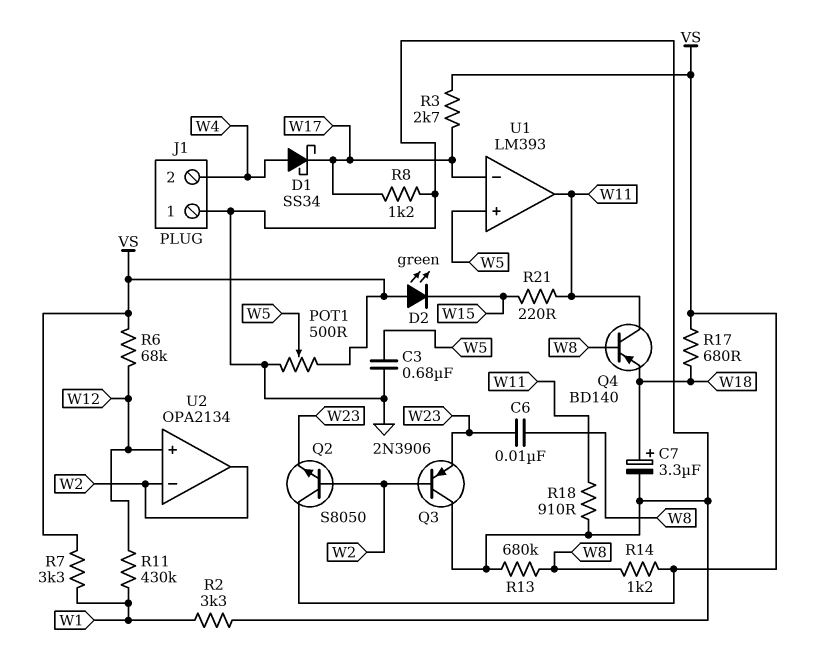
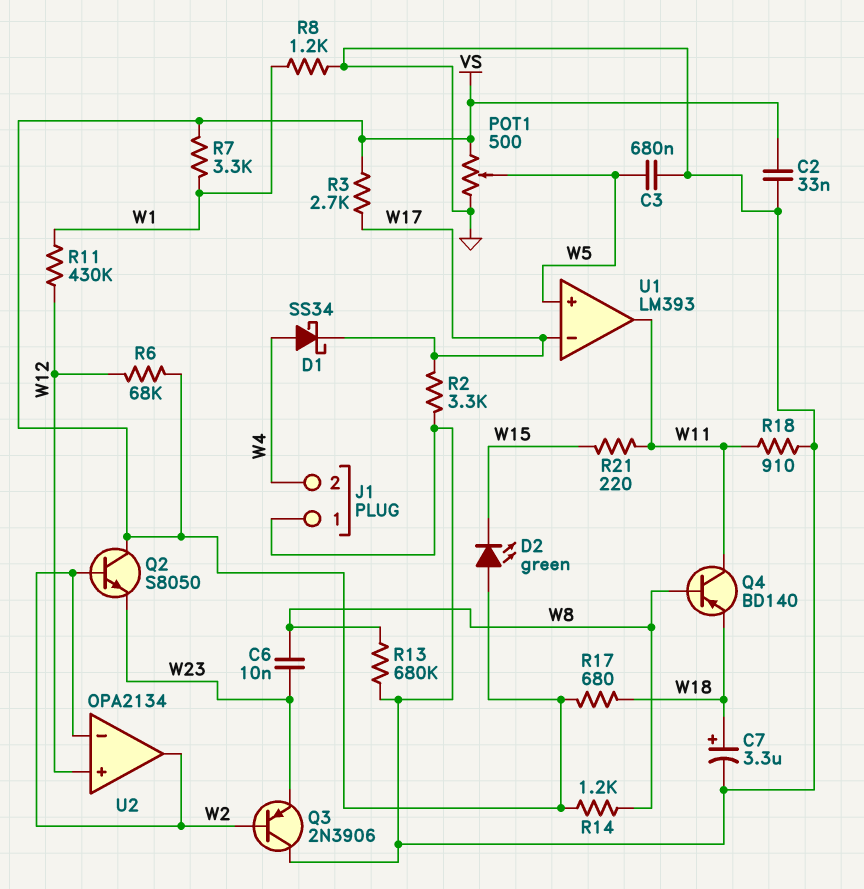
C2: none -> 33nF (GND, VS)
R2: 3.3k (GND, W1) -> 3.3k (GND, W17)
R8: 1.2k (GND, W17) -> 1.2k (GND, W1)

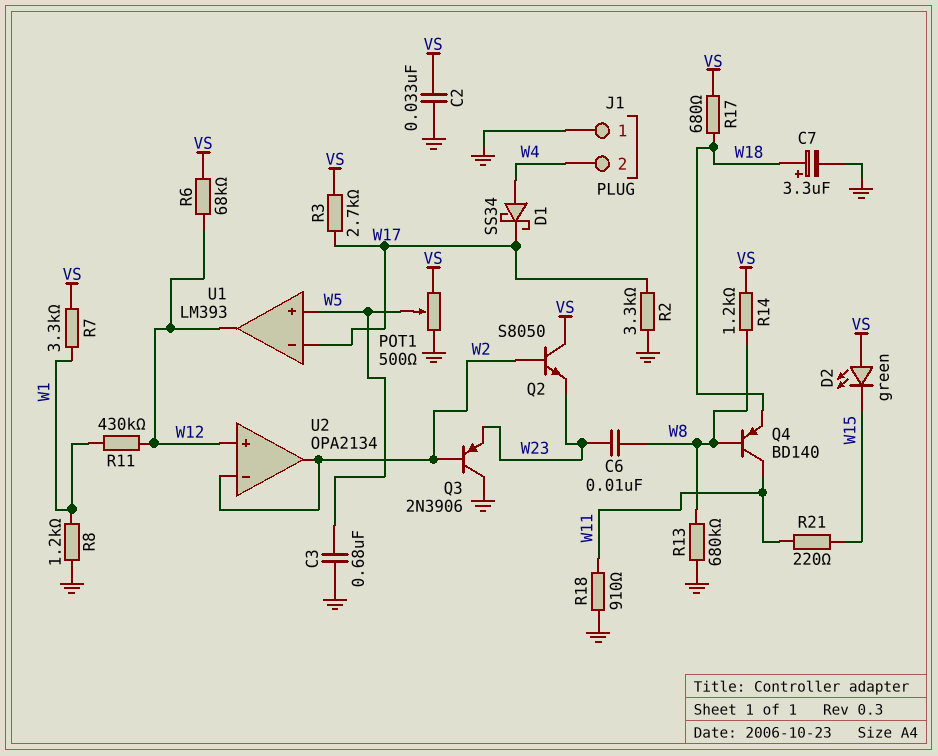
U1 pin out: W11 -> W12

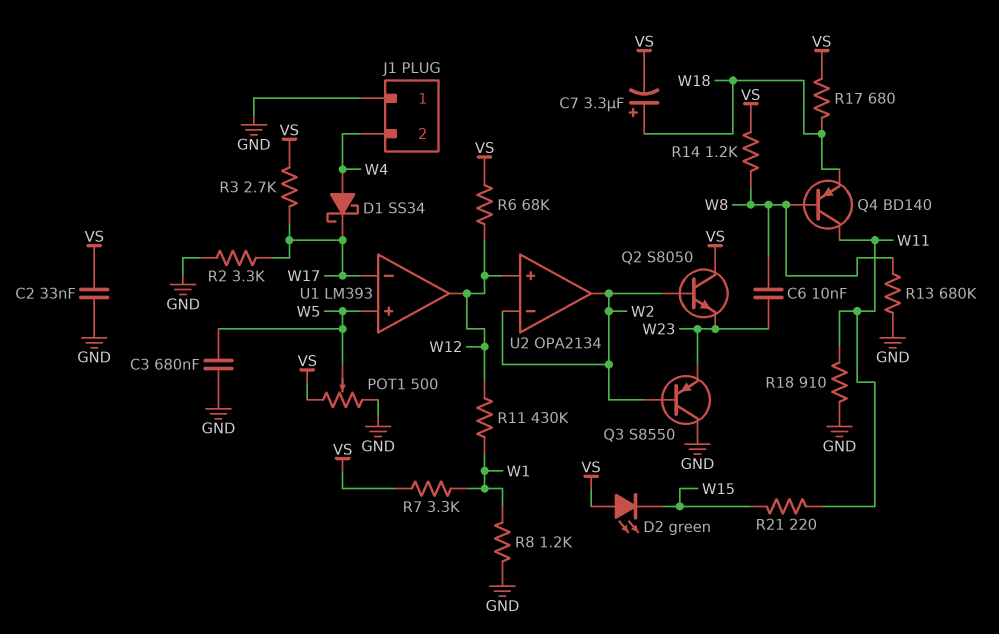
C7: 3.3uF (plus W18, minus GND) -> 3.3uF (plus W18, minus VS)
Q3: PNP 2N3906 (B W2, C GND, E W23) -> PNP S8550 (B W2, C GND, E W23)

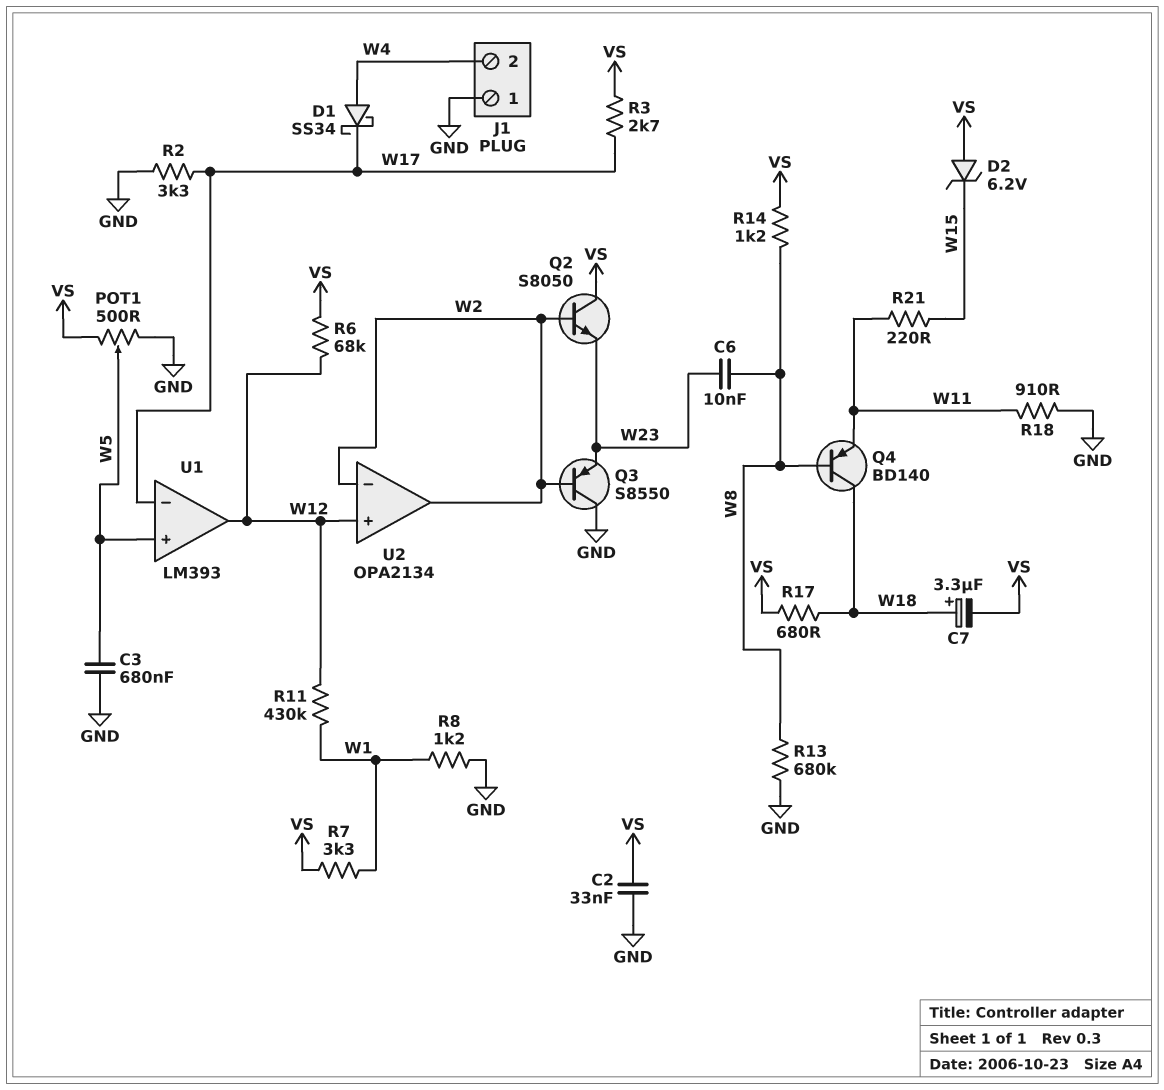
D2: LED green (A VS, K W15) -> zener 6.2V (A VS, K W15)
Q4: PNP BD140 (B W8, C W11, E W18) -> PNP BD140 (B W8, C W18, E W11)

